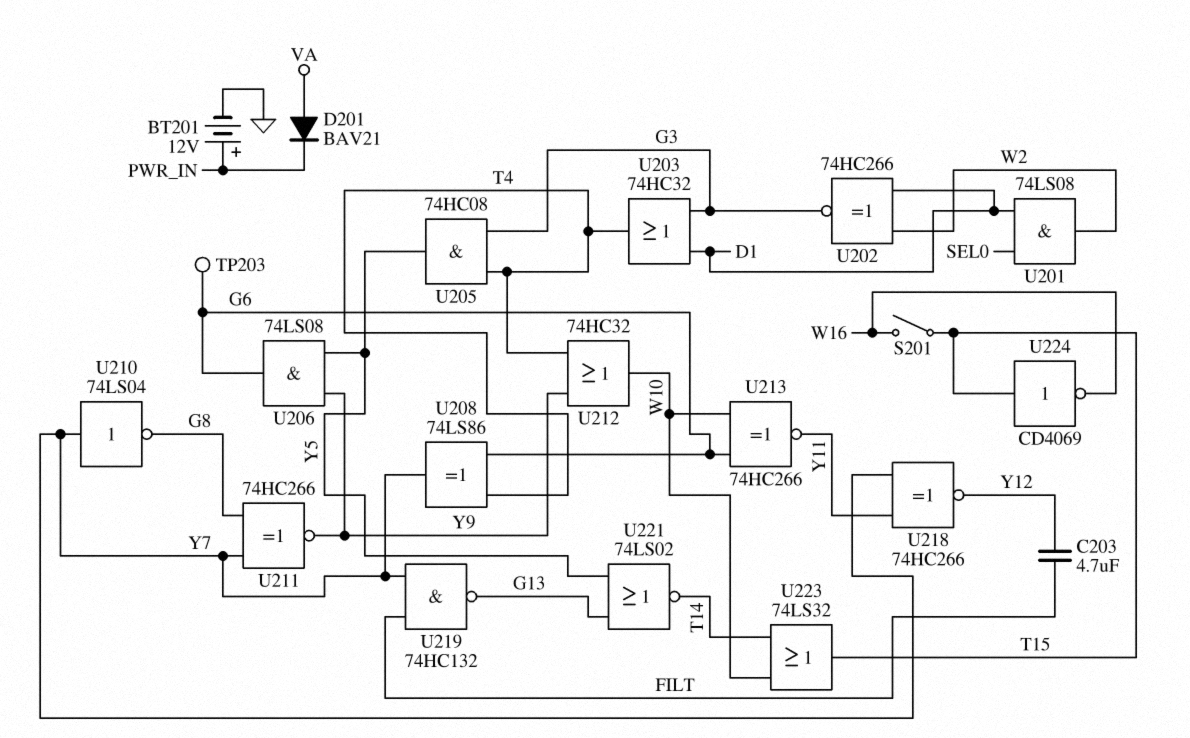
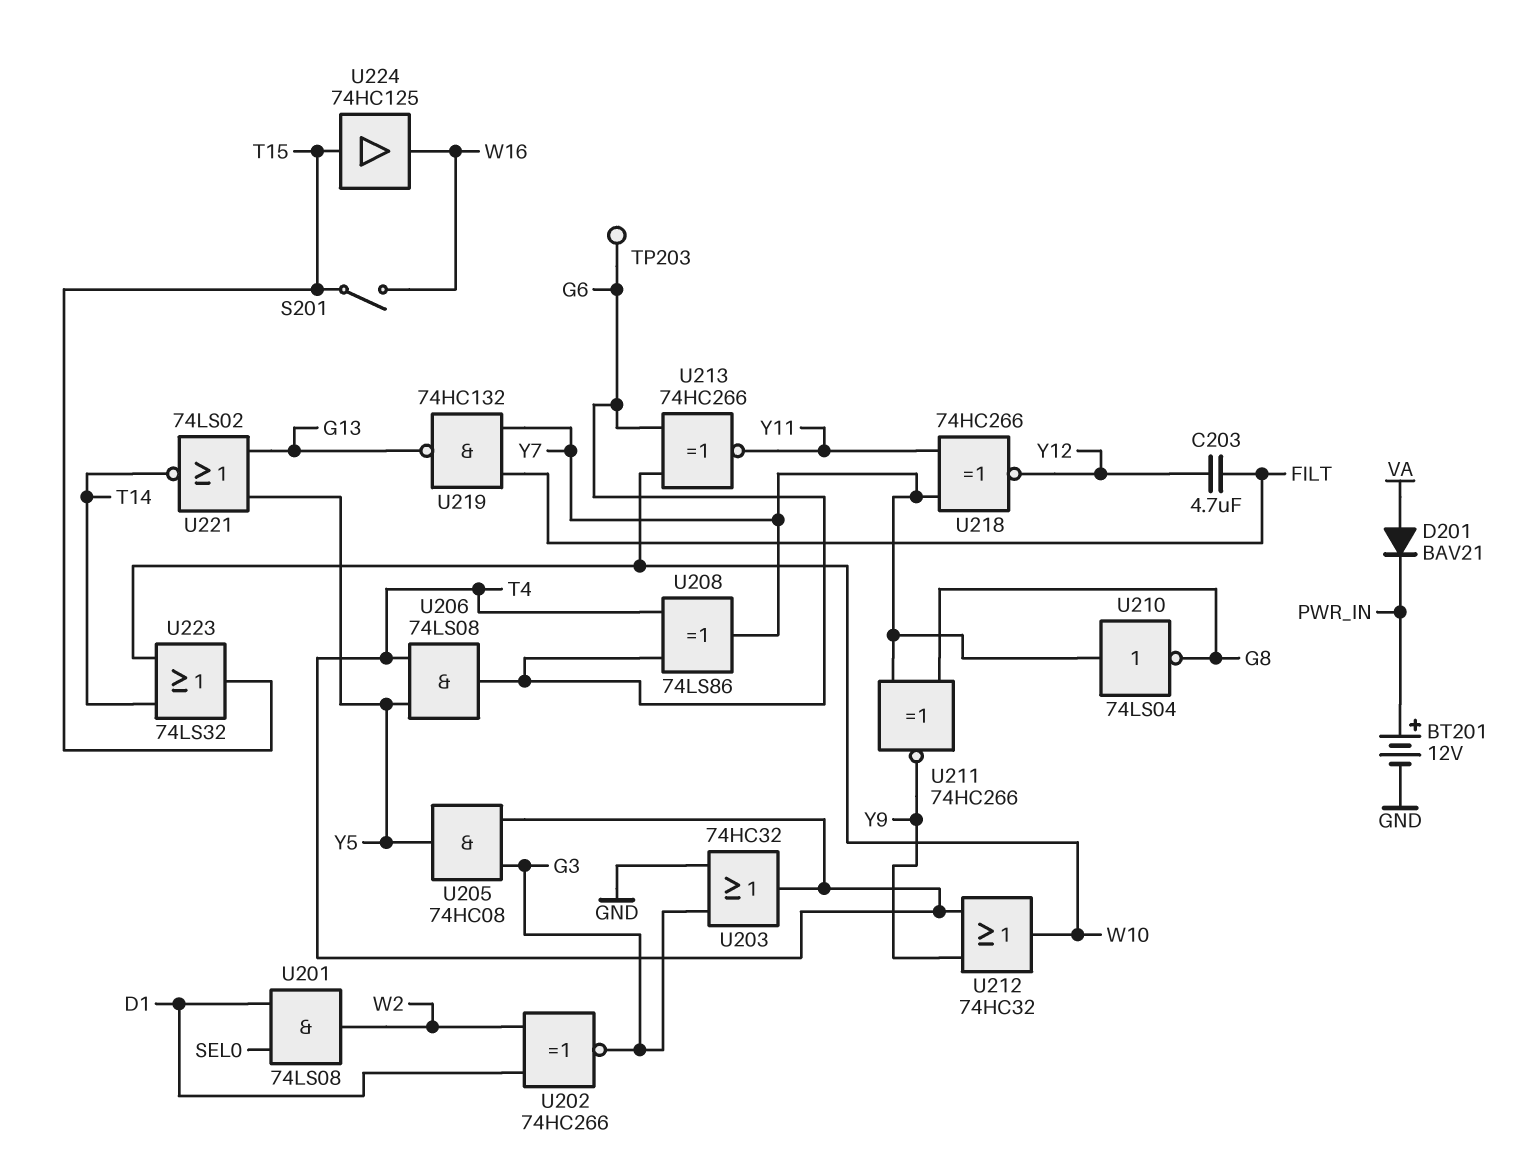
U203: OR 74HC32 (in D1, in G3, out T4) -> OR 74HC32 (in G3, in GND, out T4)
U206: AND 74LS08 (in Y5, in Y9, out G6) -> AND 74LS08 (in T4, in Y5, out G6)
U224: NOT CD4069 (in T15, out W16) -> buffer 74HC125 (in T15, out W16)

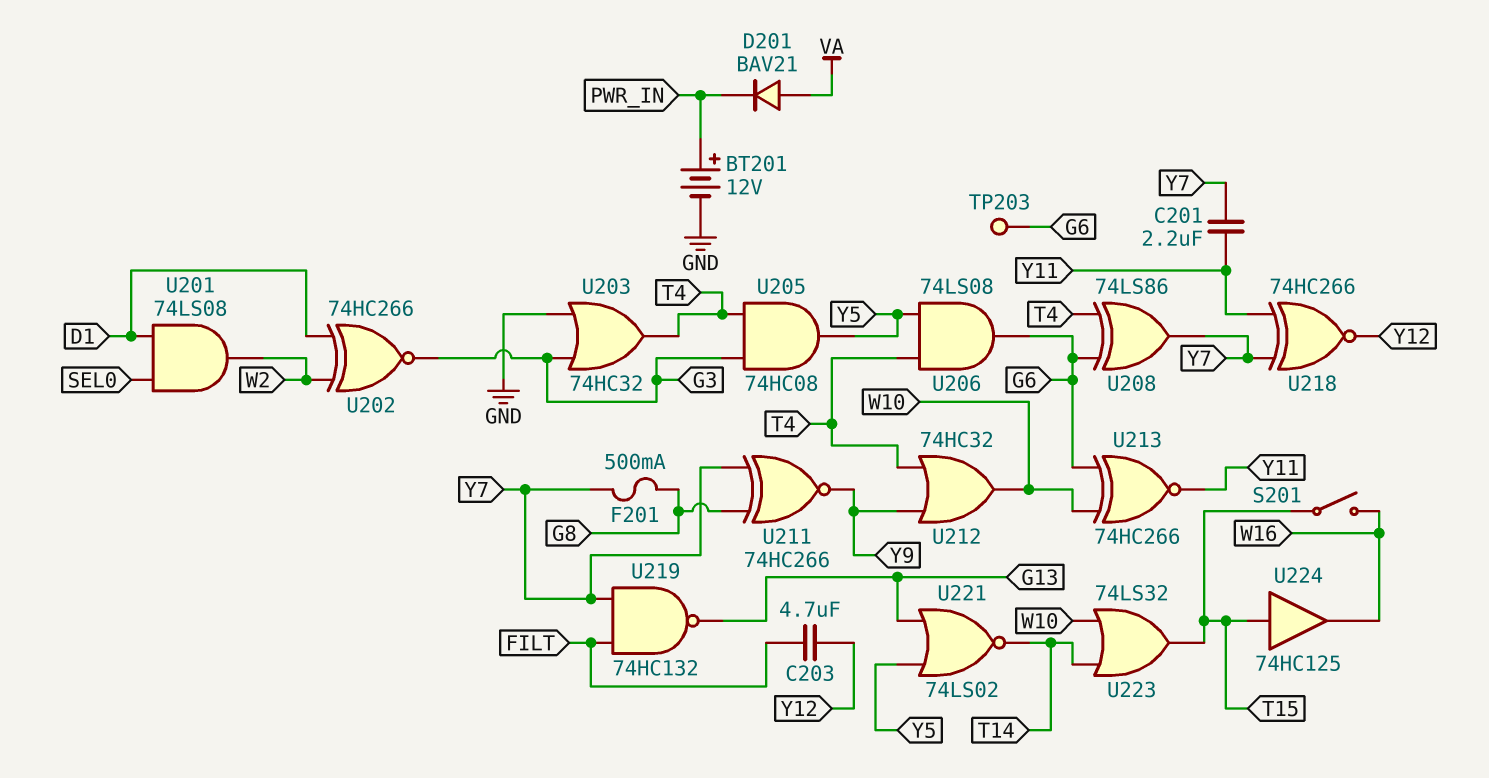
C201: none -> 2.2uF (Y7, Y11)
F201: none -> 500mA (G8, Y7)
U210: NOT 74LS04 (in Y7, out G8) -> none

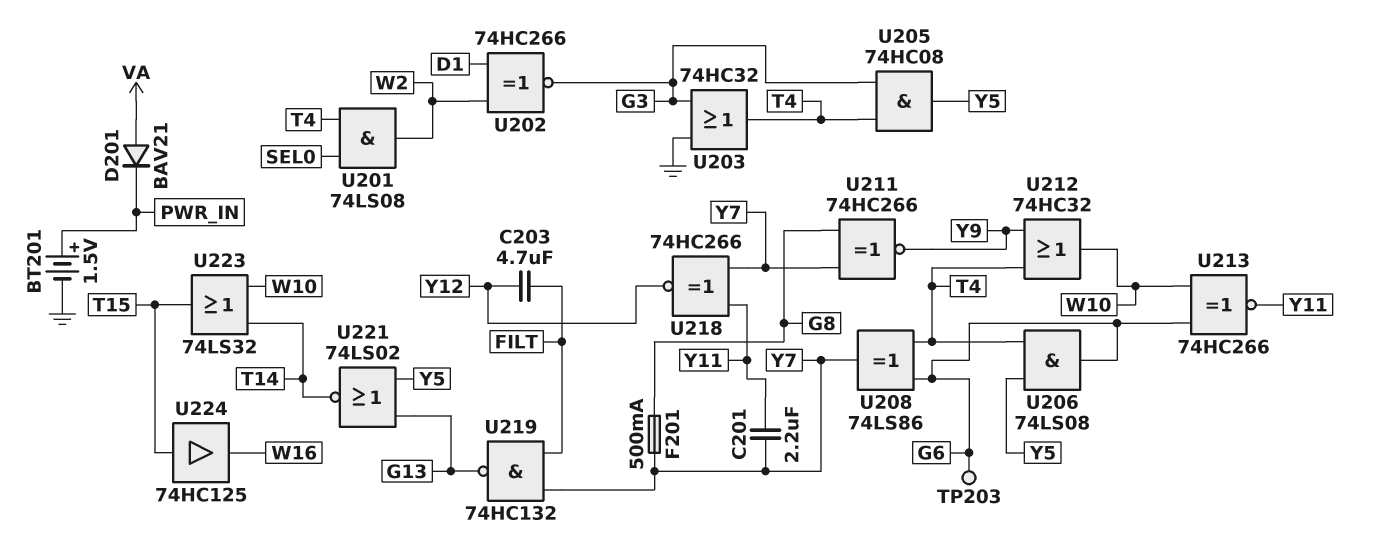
BT201: 12V (plus PWR_IN, minus GND) -> 1.5V (plus PWR_IN, minus GND)
S201: switch (T15, W16) -> none
U201: AND 74LS08 (in D1, in SEL0, out W2) -> AND 74LS08 (in SEL0, in T4, out W2)

